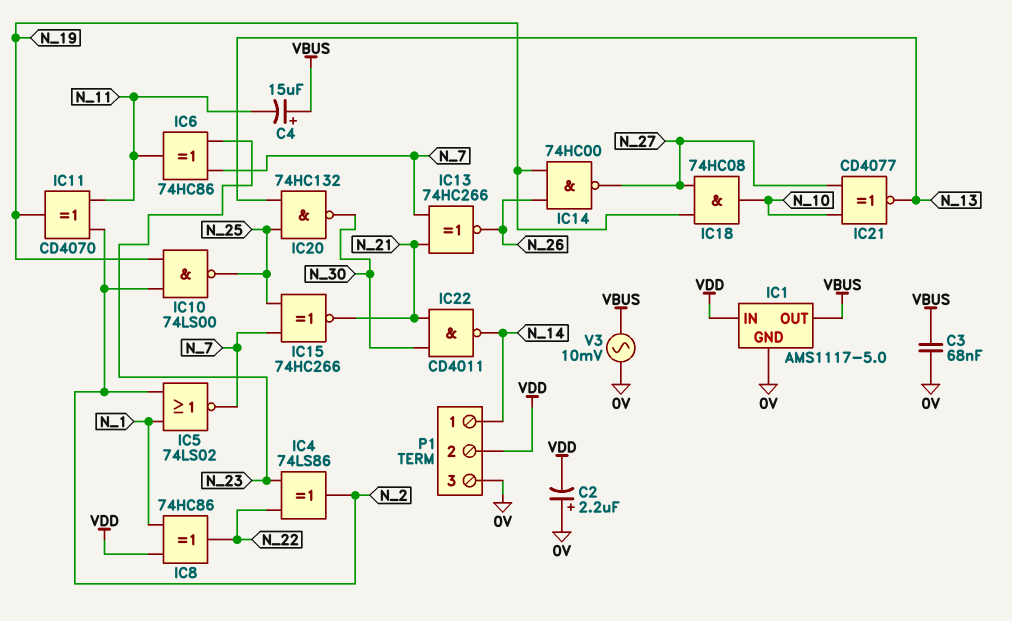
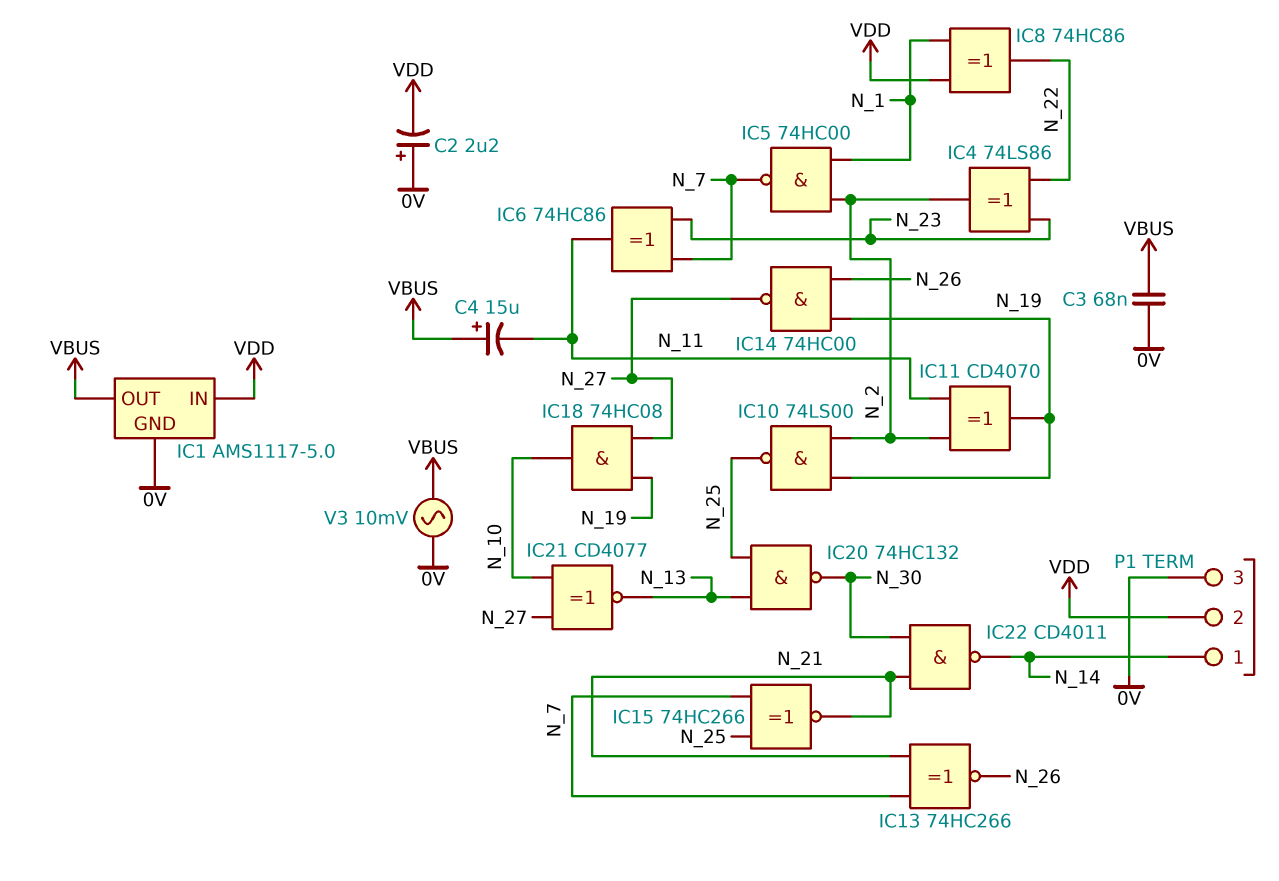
IC5: NOR 74LS02 (in N_1, in N_2, out N_7) -> NAND 74HC00 (in N_1, in N_2, out N_7)

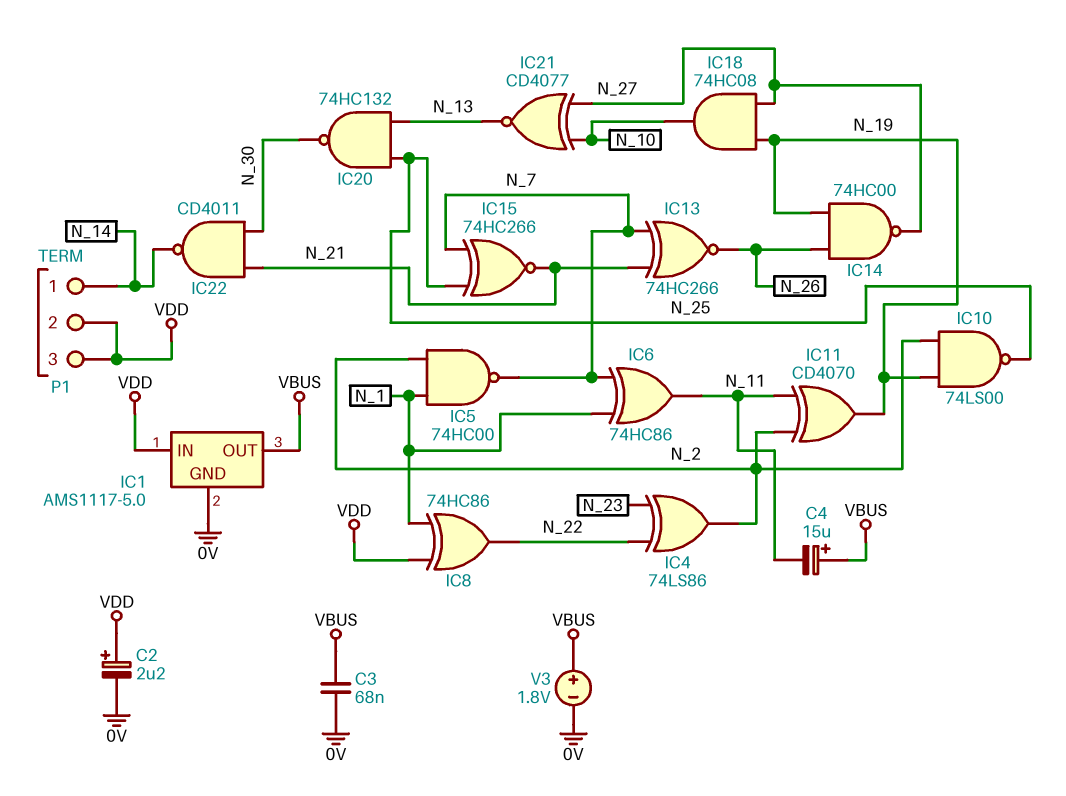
C2: 2.2uF (plus 0V, minus VDD) -> 2.2uF (plus VDD, minus 0V)
IC6: XOR 74HC86 (in N_7, in N_23, out N_11) -> XOR 74HC86 (in N_1, in N_7, out N_11)
P1 pin 3: 0V -> VDD
V3: AC 10mV (0V, VBUS) -> 1.8V (plus VBUS, minus 0V)

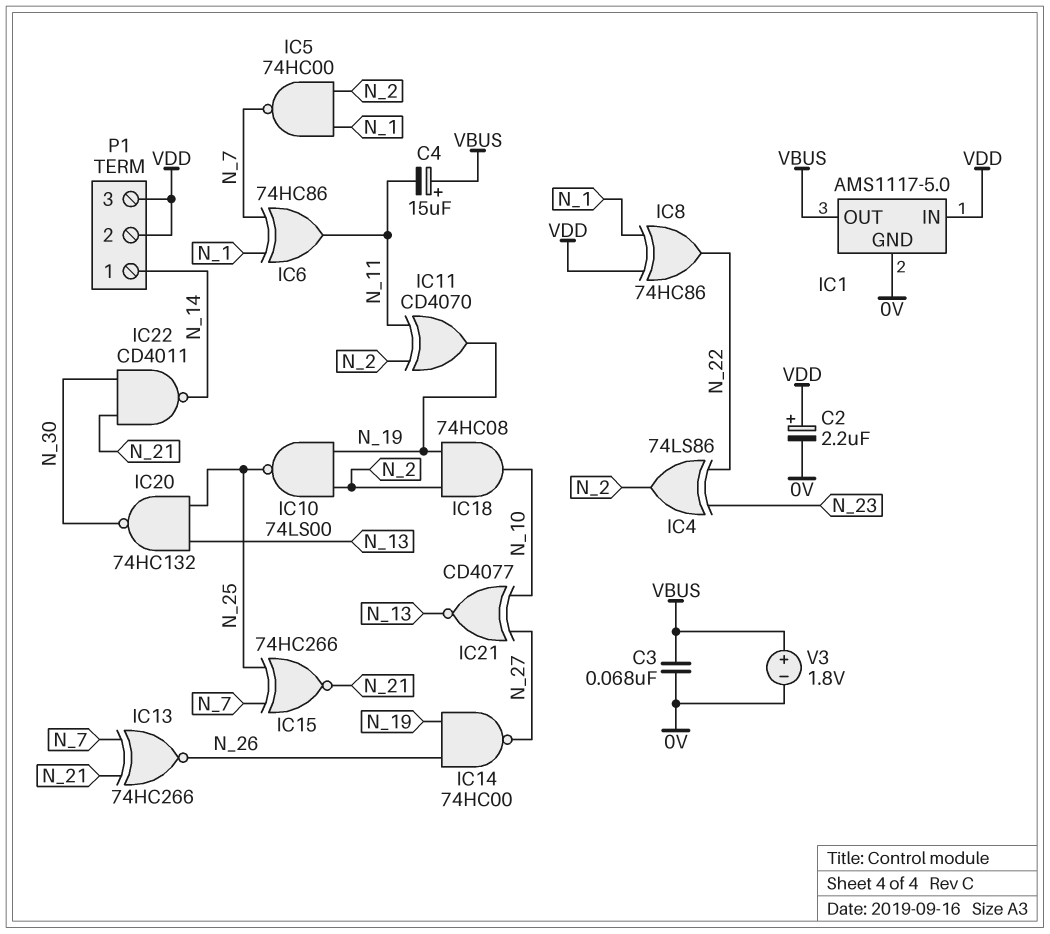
IC18: AND 74HC08 (in N_19, in N_27, out N_10) -> AND 74HC08 (in N_2, in N_19, out N_10)

